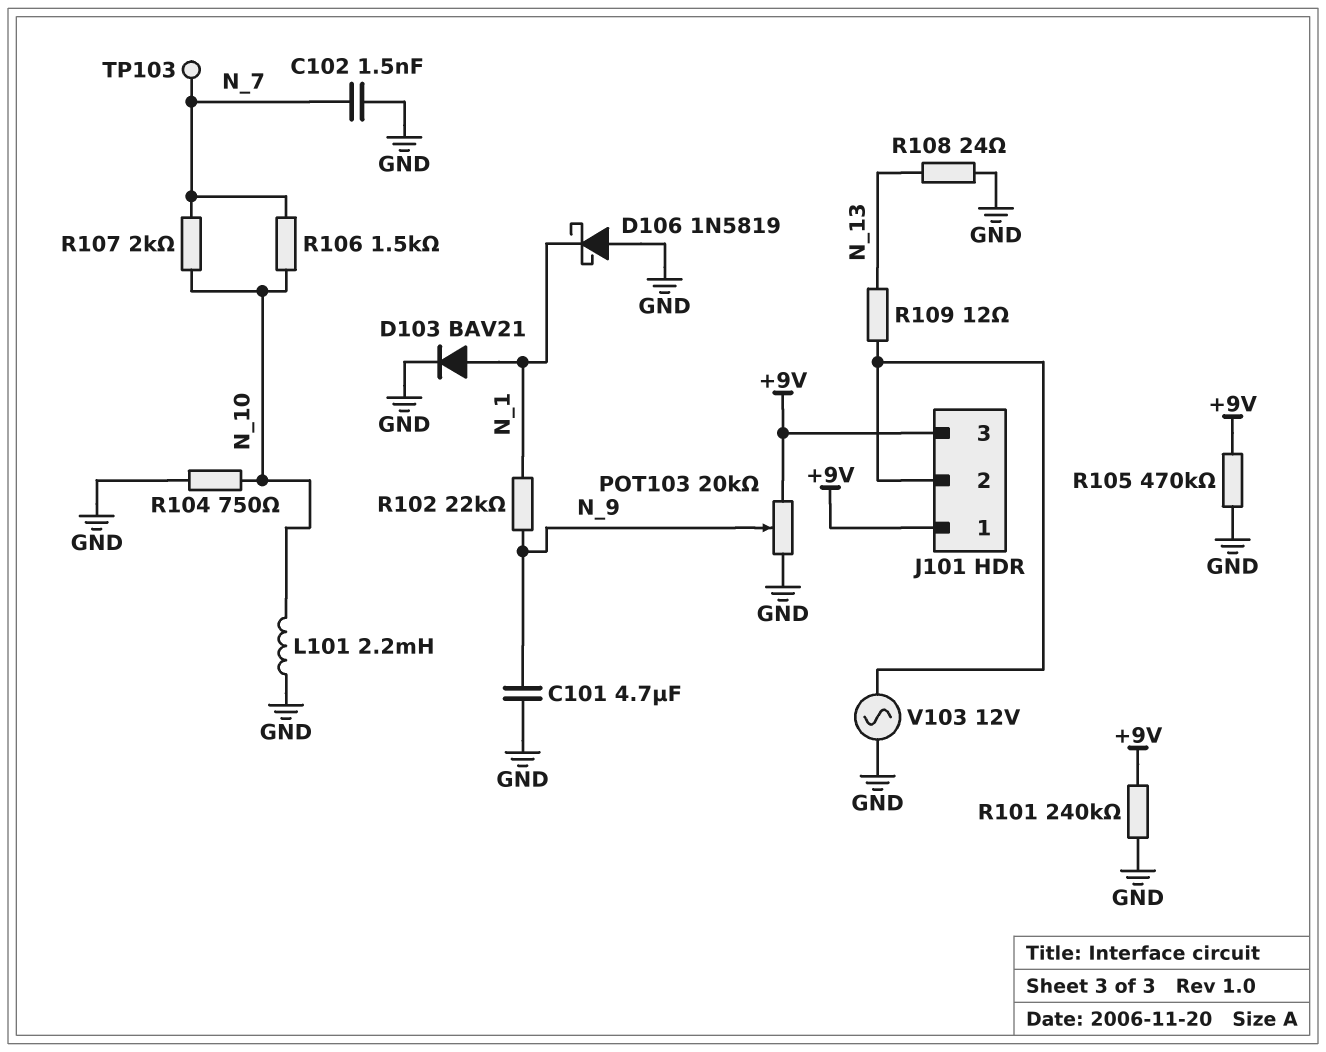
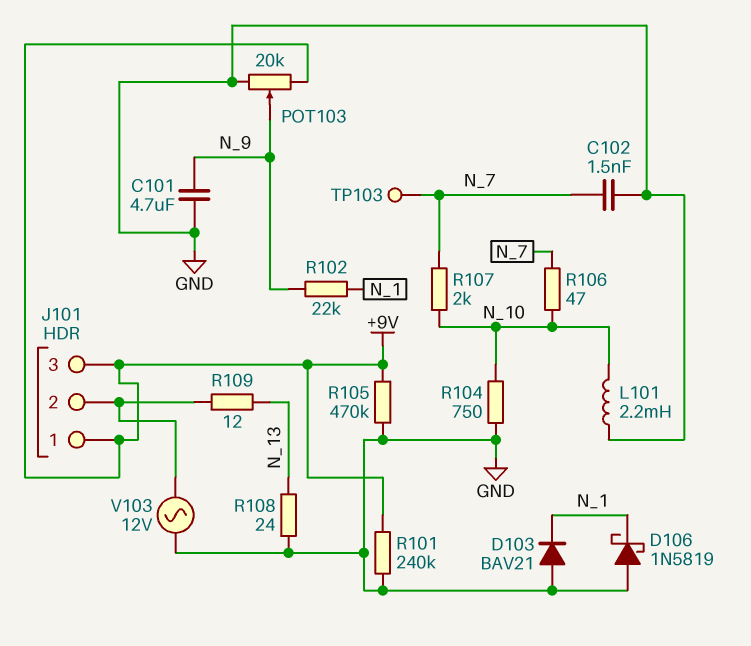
D103: diode BAV21 (A N_1, K GND) -> diode BAV21 (A GND, K N_1)
R106: 1.5k (N_7, N_10) -> 47 (N_7, N_10)

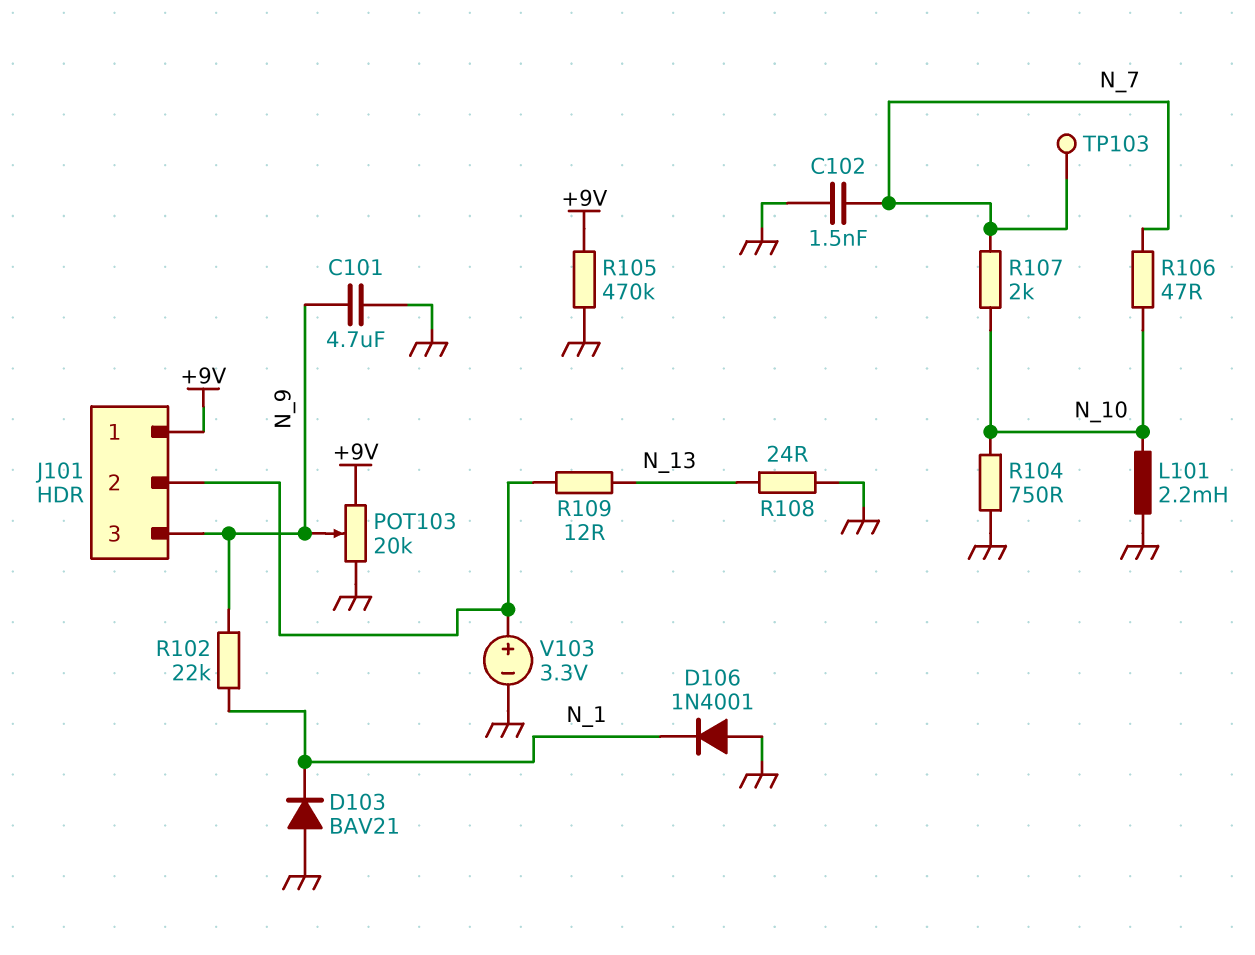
D106: schottky 1N5819 (A GND, K N_1) -> diode 1N4001 (A GND, K N_1)
J101 pin 3: +9V -> N_9
R101: 240k (+9V, GND) -> none
V103: AC 12V (GND, J101/2) -> 3.3V (plus J101/2, minus GND)

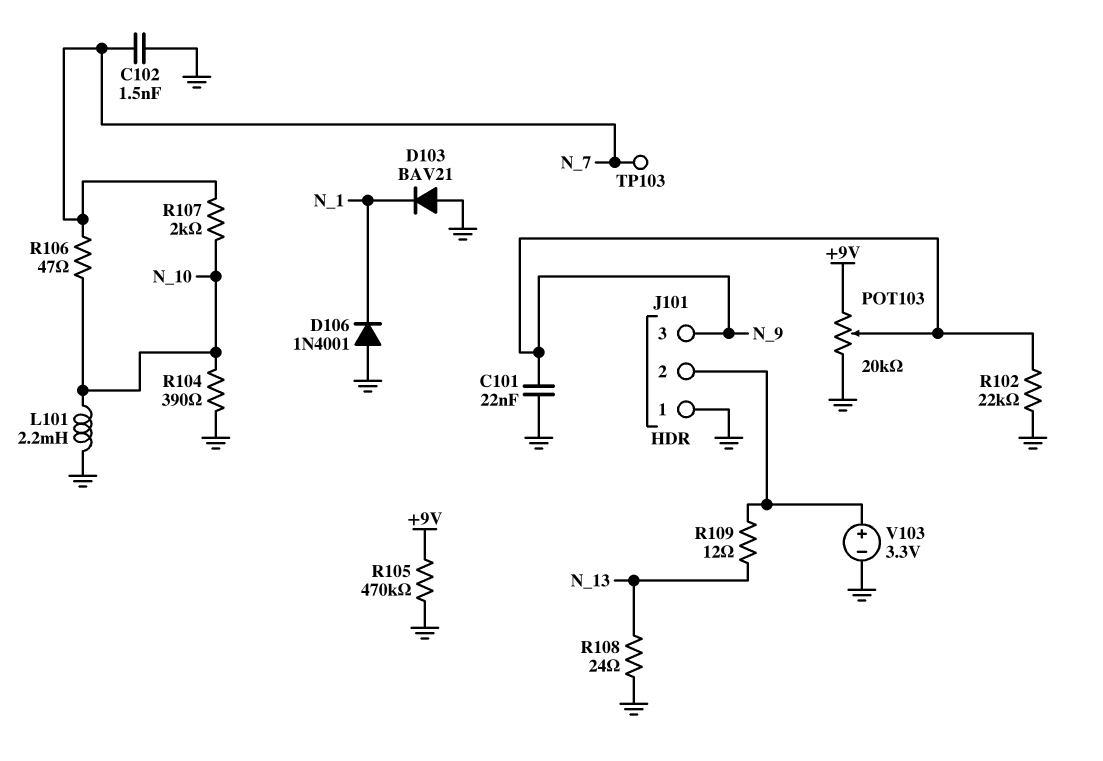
C101: 4.7uF (GND, N_9) -> 22nF (GND, N_9)
J101 pin 1: +9V -> GND
R102: 22k (N_1, N_9) -> 22k (GND, N_9)
R104: 750 (GND, N_10) -> 390 (GND, N_10)

